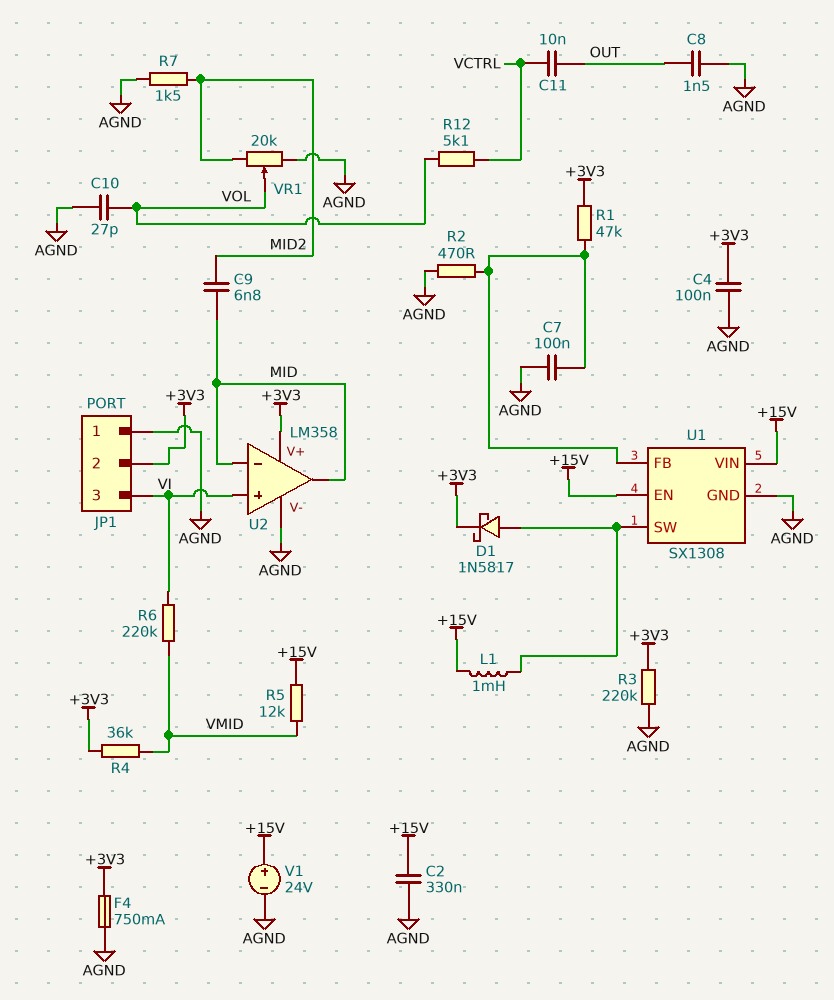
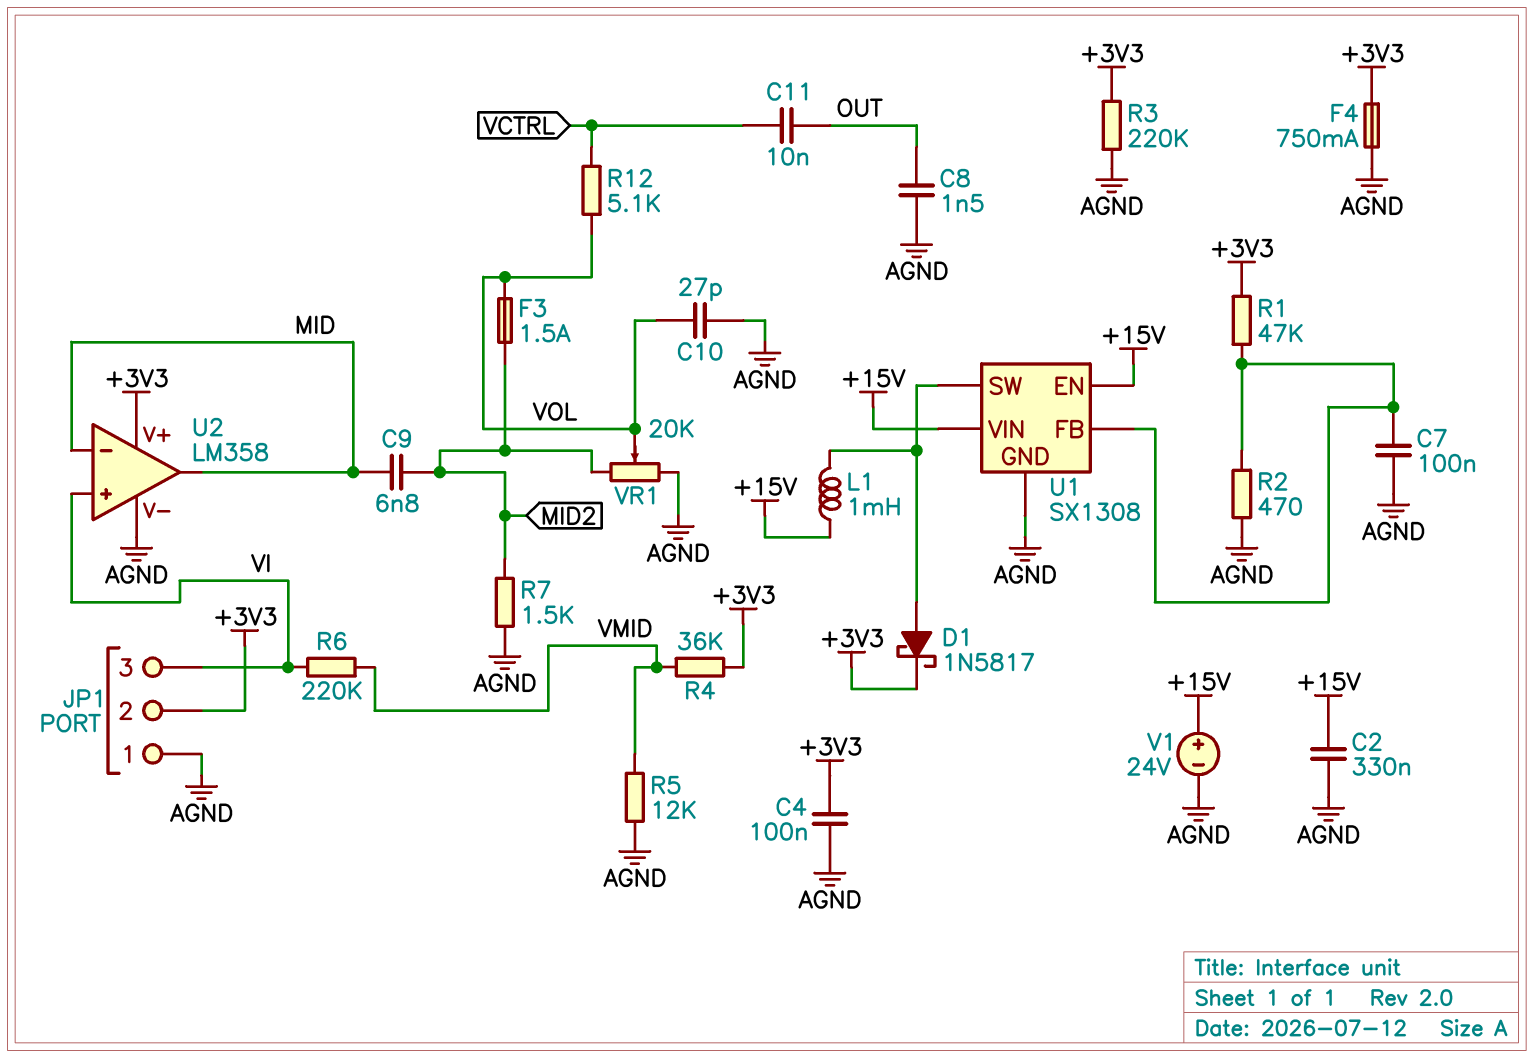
F3: none -> 1.5A (MID2, VOL)
R5: 12k (+15V, VMID) -> 12k (AGND, VMID)

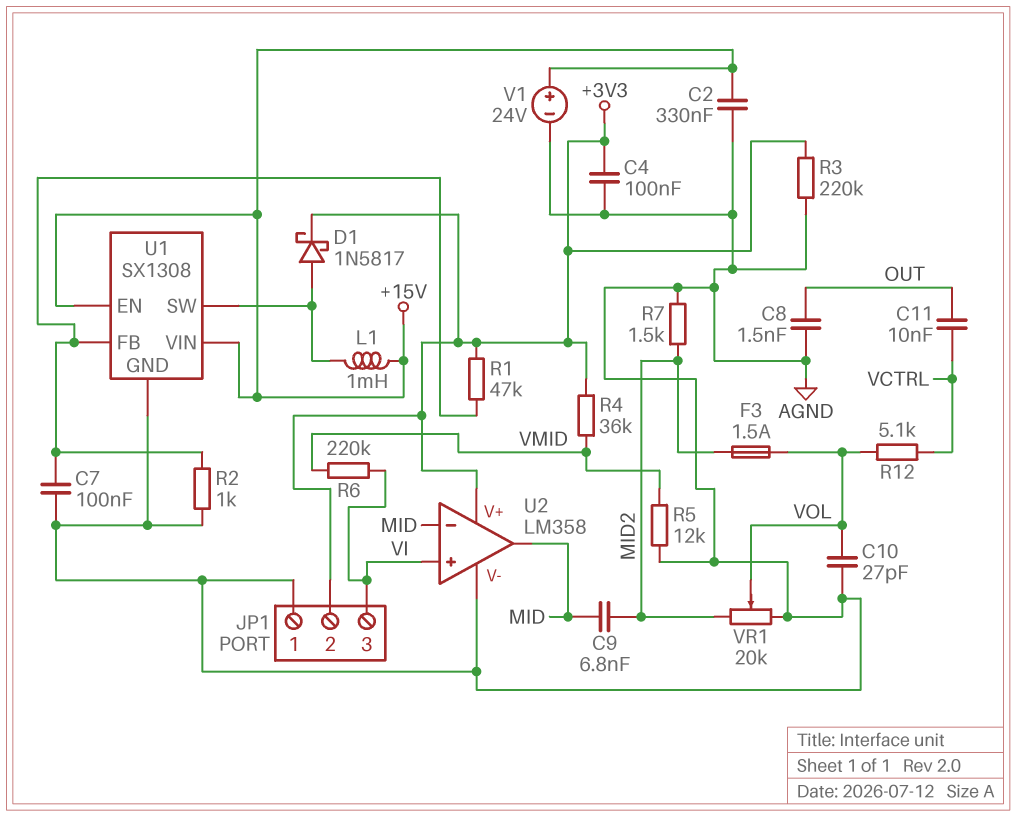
F4: 750mA (+3V3, AGND) -> none
R2: 470 (AGND, U1/FB) -> 1k (AGND, U1/FB)

